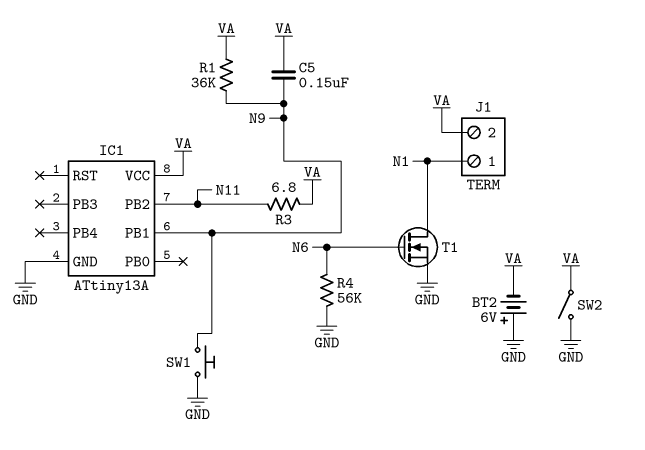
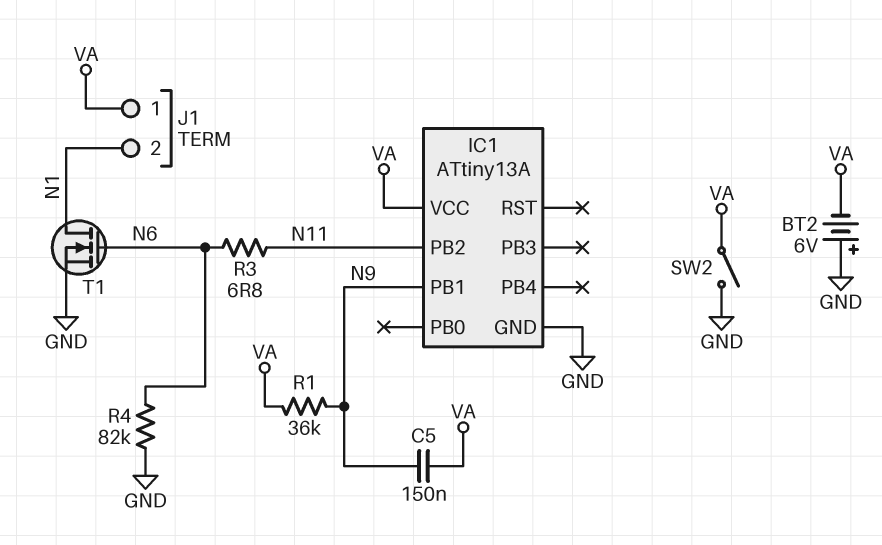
J1 pin 1: N1 -> VA
J1 pin 2: VA -> N1
R3: 6.8 (N11, VA) -> 6.8 (N6, N11)
R4: 56k (GND, N6) -> 82k (GND, N6)
SW1: button (GND, N9) -> none

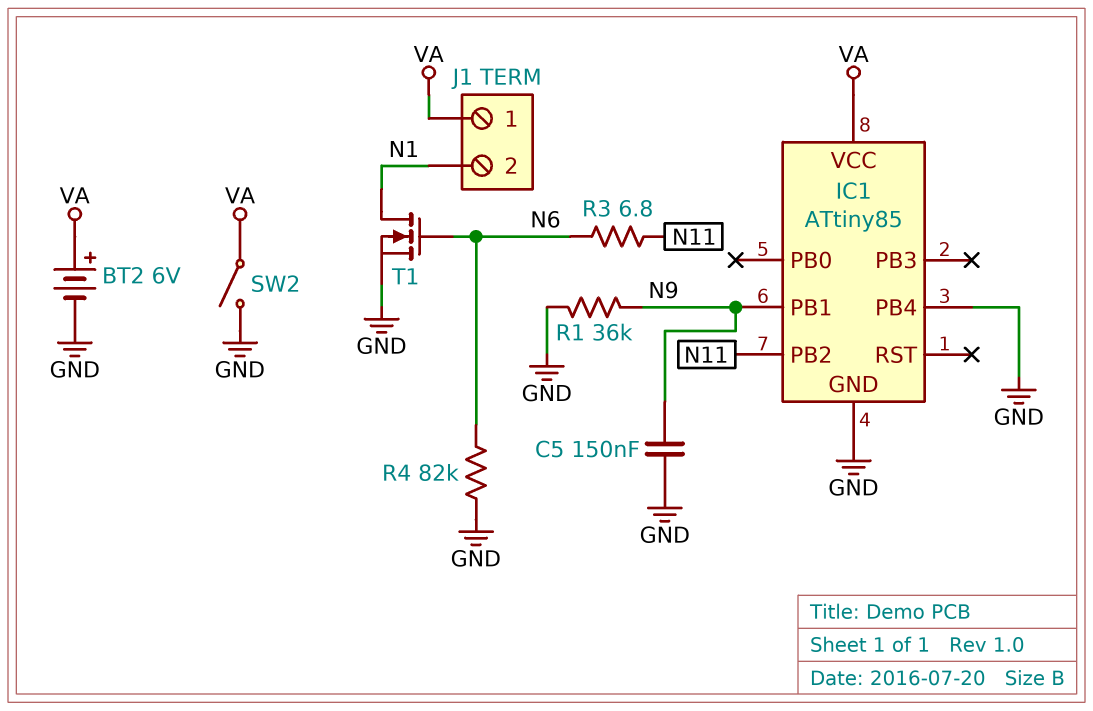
BT2: 6V (plus GND, minus VA) -> 6V (plus VA, minus GND)
C5: 150nF (N9, VA) -> 150nF (GND, N9)
IC1: ATtiny13A -> ATtiny85
IC1 pin PB4: none -> GND
R1: 36k (N9, VA) -> 36k (GND, N9)

